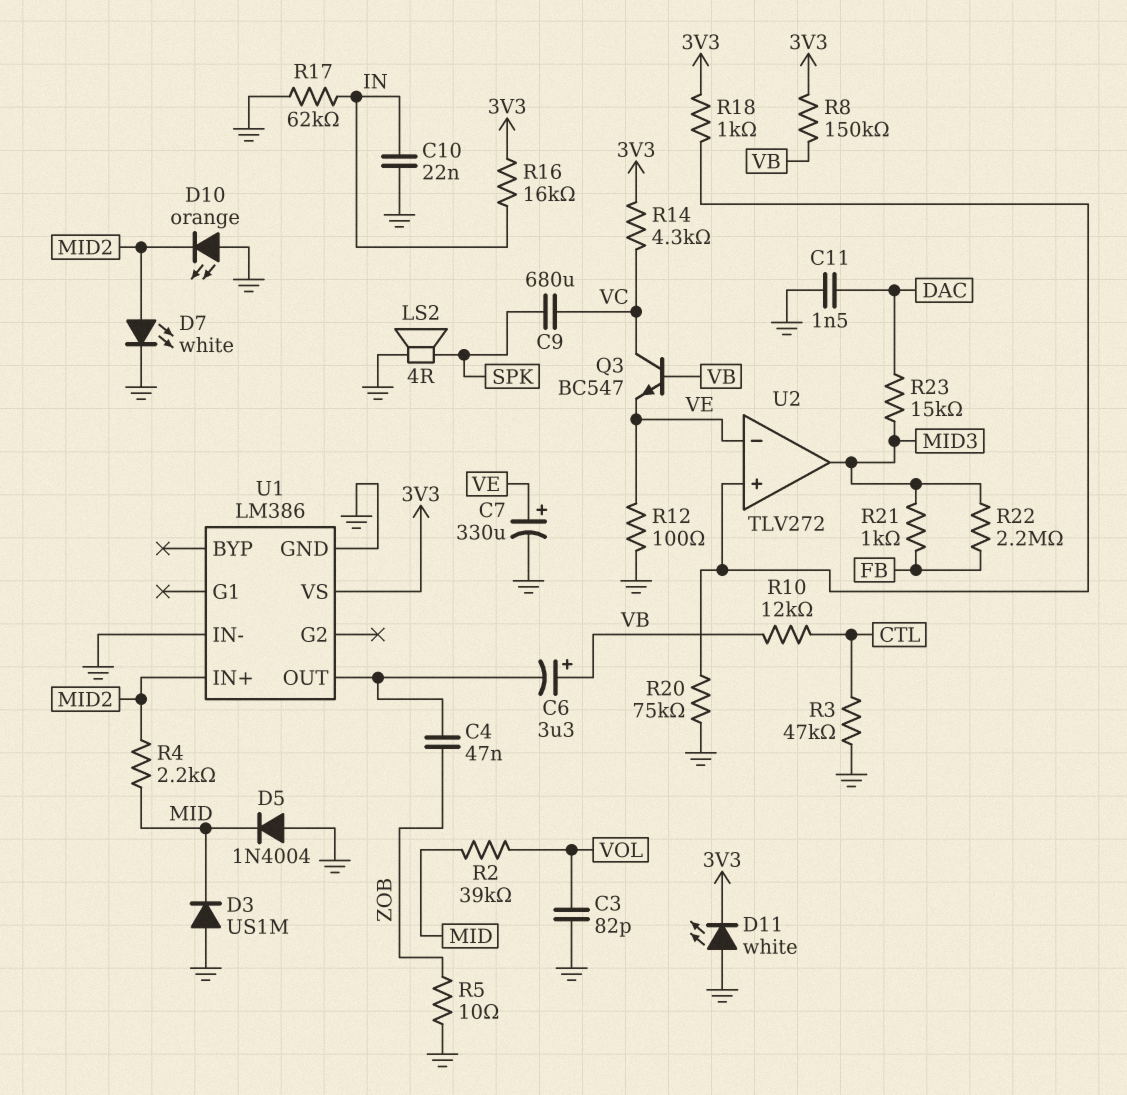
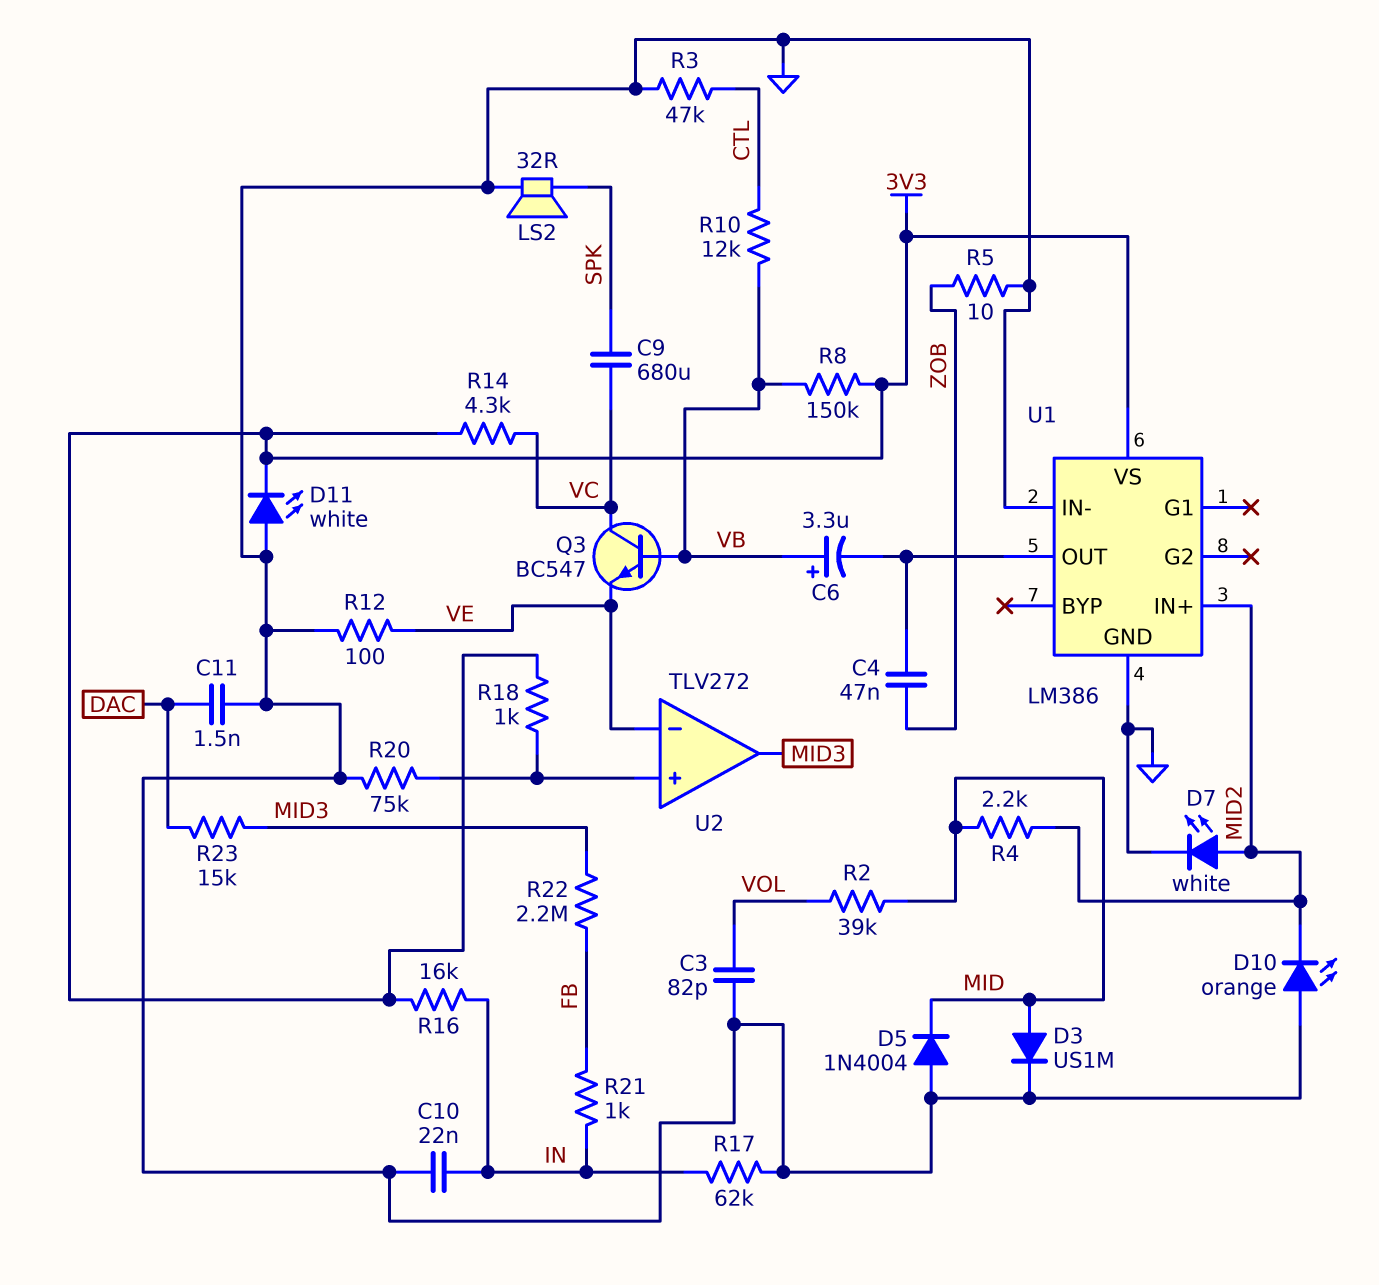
C7: 330uF (plus VE, minus GND) -> none
D3: diode US1M (A GND, K MID) -> diode US1M (A MID, K GND)
LS2: speaker 4R (GND, SPK) -> speaker 32R (GND, SPK)
R21: 1k (FB, MID3) -> 1k (FB, IN)

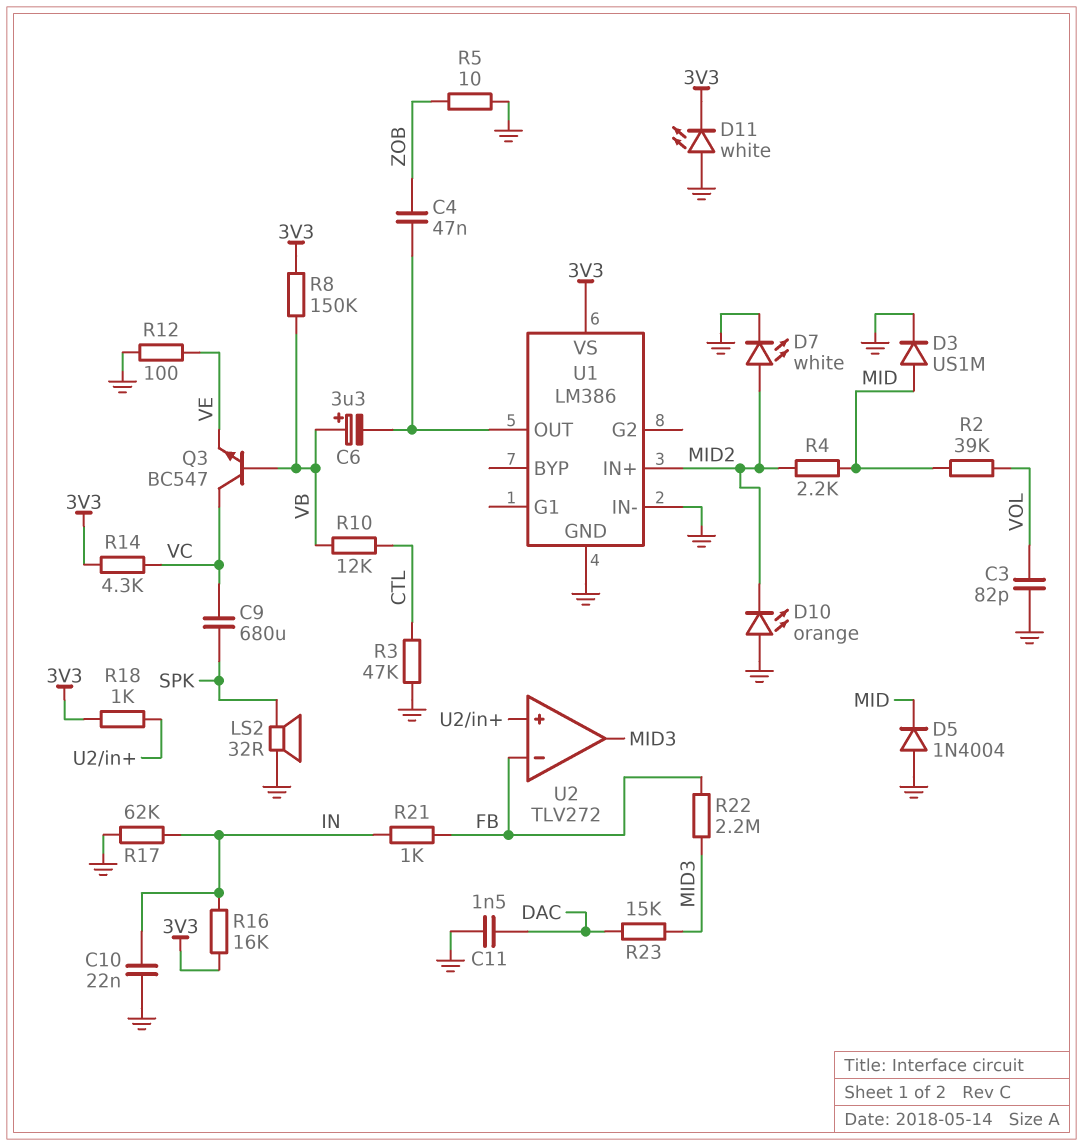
R20: 75k (GND, U2/in+) -> none
U2 pin in-: VE -> FB

